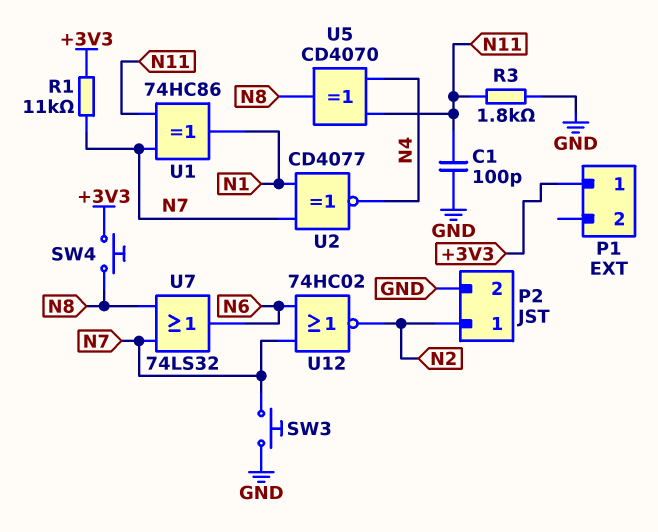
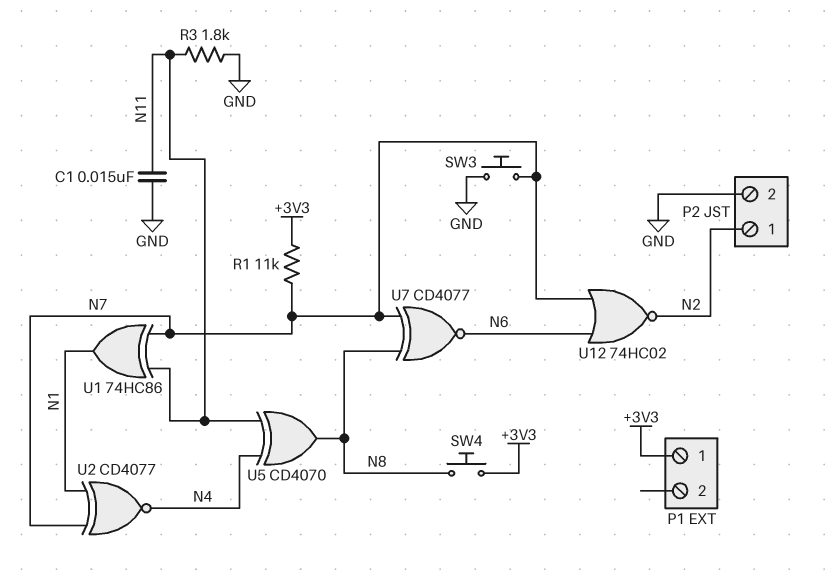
C1: 100pF (GND, N11) -> 15nF (GND, N11)
U7: OR 74LS32 (in N7, in N8, out N6) -> XNOR CD4077 (in N7, in N8, out N6)

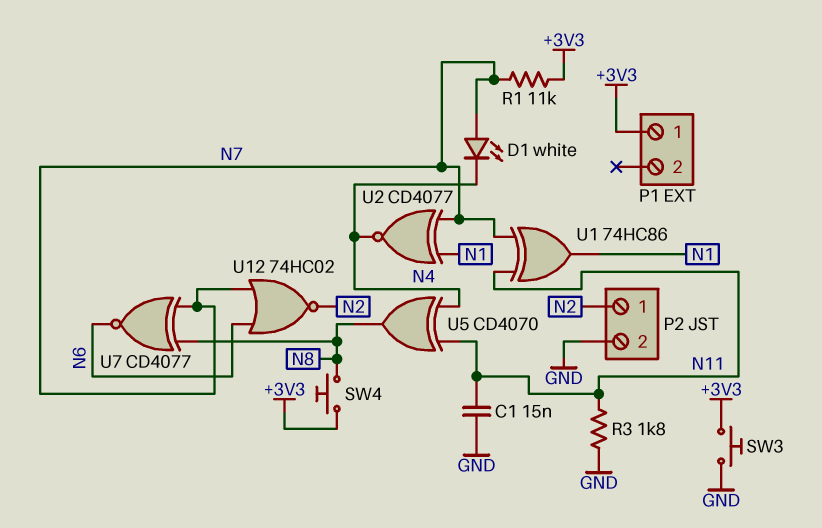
D1: none -> LED white (A N7, K N4)
SW3: button (GND, N7) -> button (+3V3, GND)

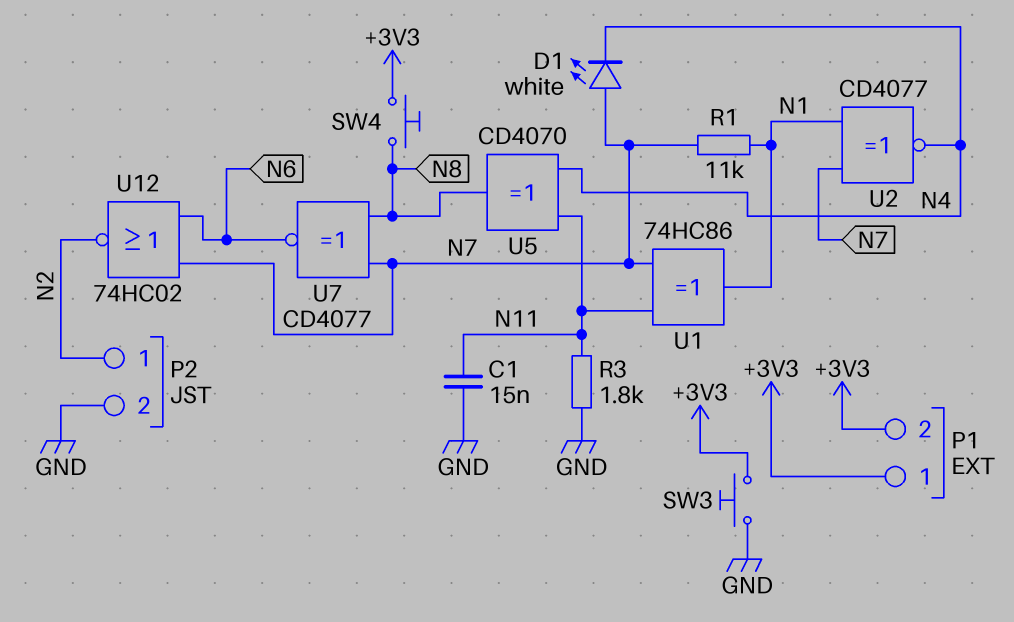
P1 pin 2: none -> +3V3
R1: 11k (+3V3, N7) -> 11k (N1, N7)

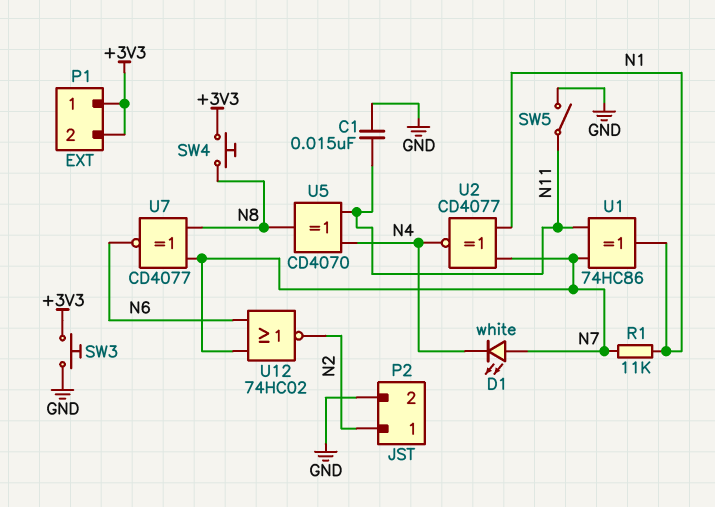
R3: 1.8k (GND, N11) -> none
SW5: none -> switch (GND, N11)

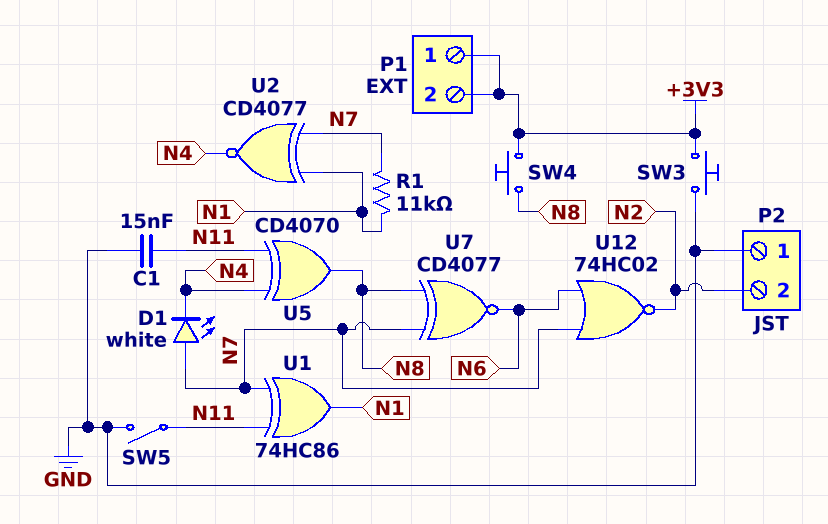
P2 pin 1: N2 -> GND
P2 pin 2: GND -> N2

